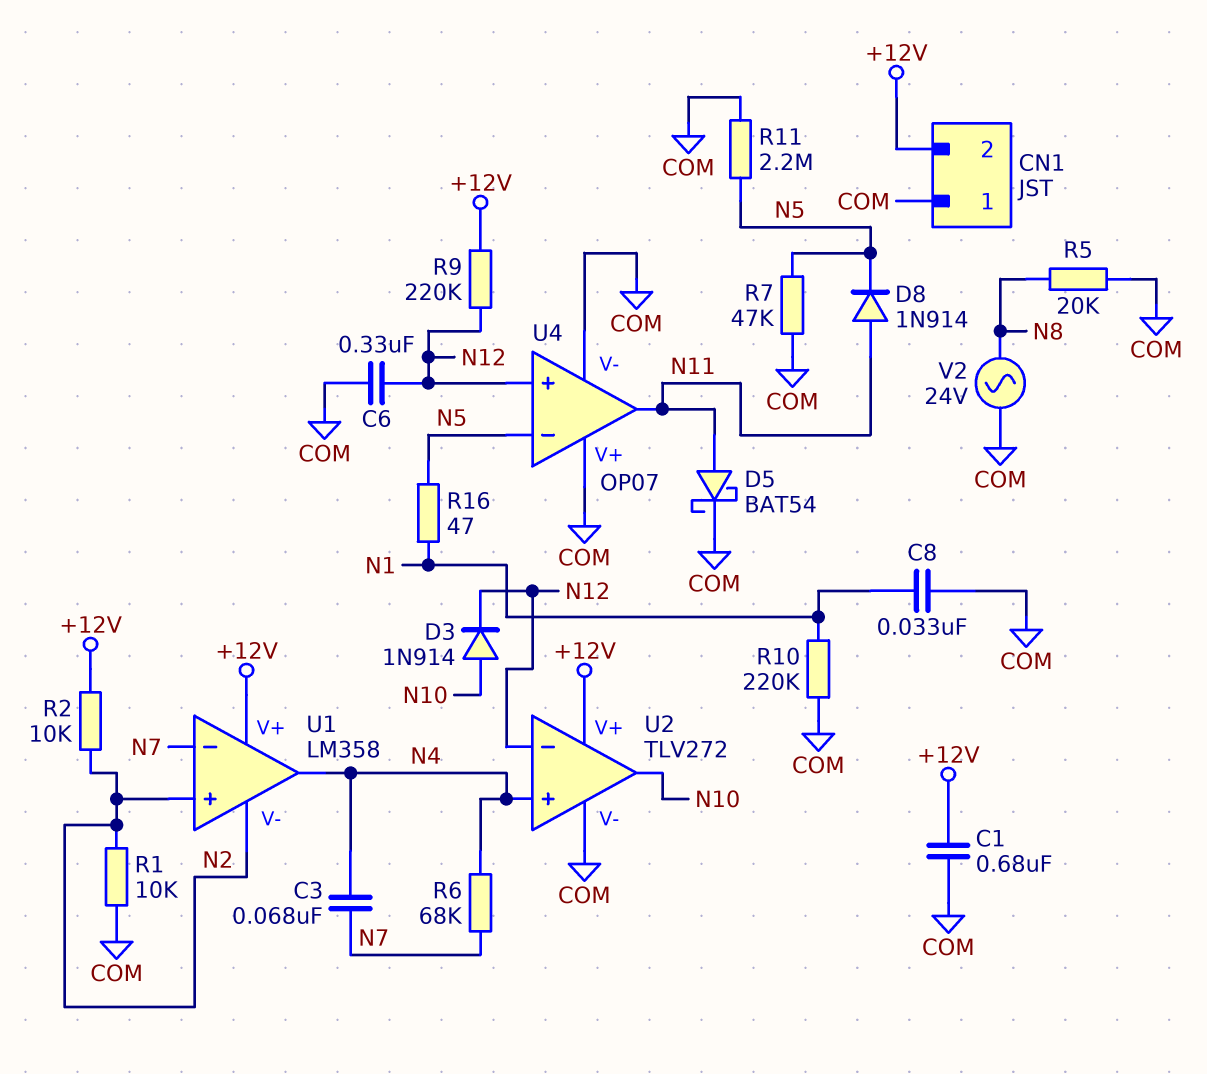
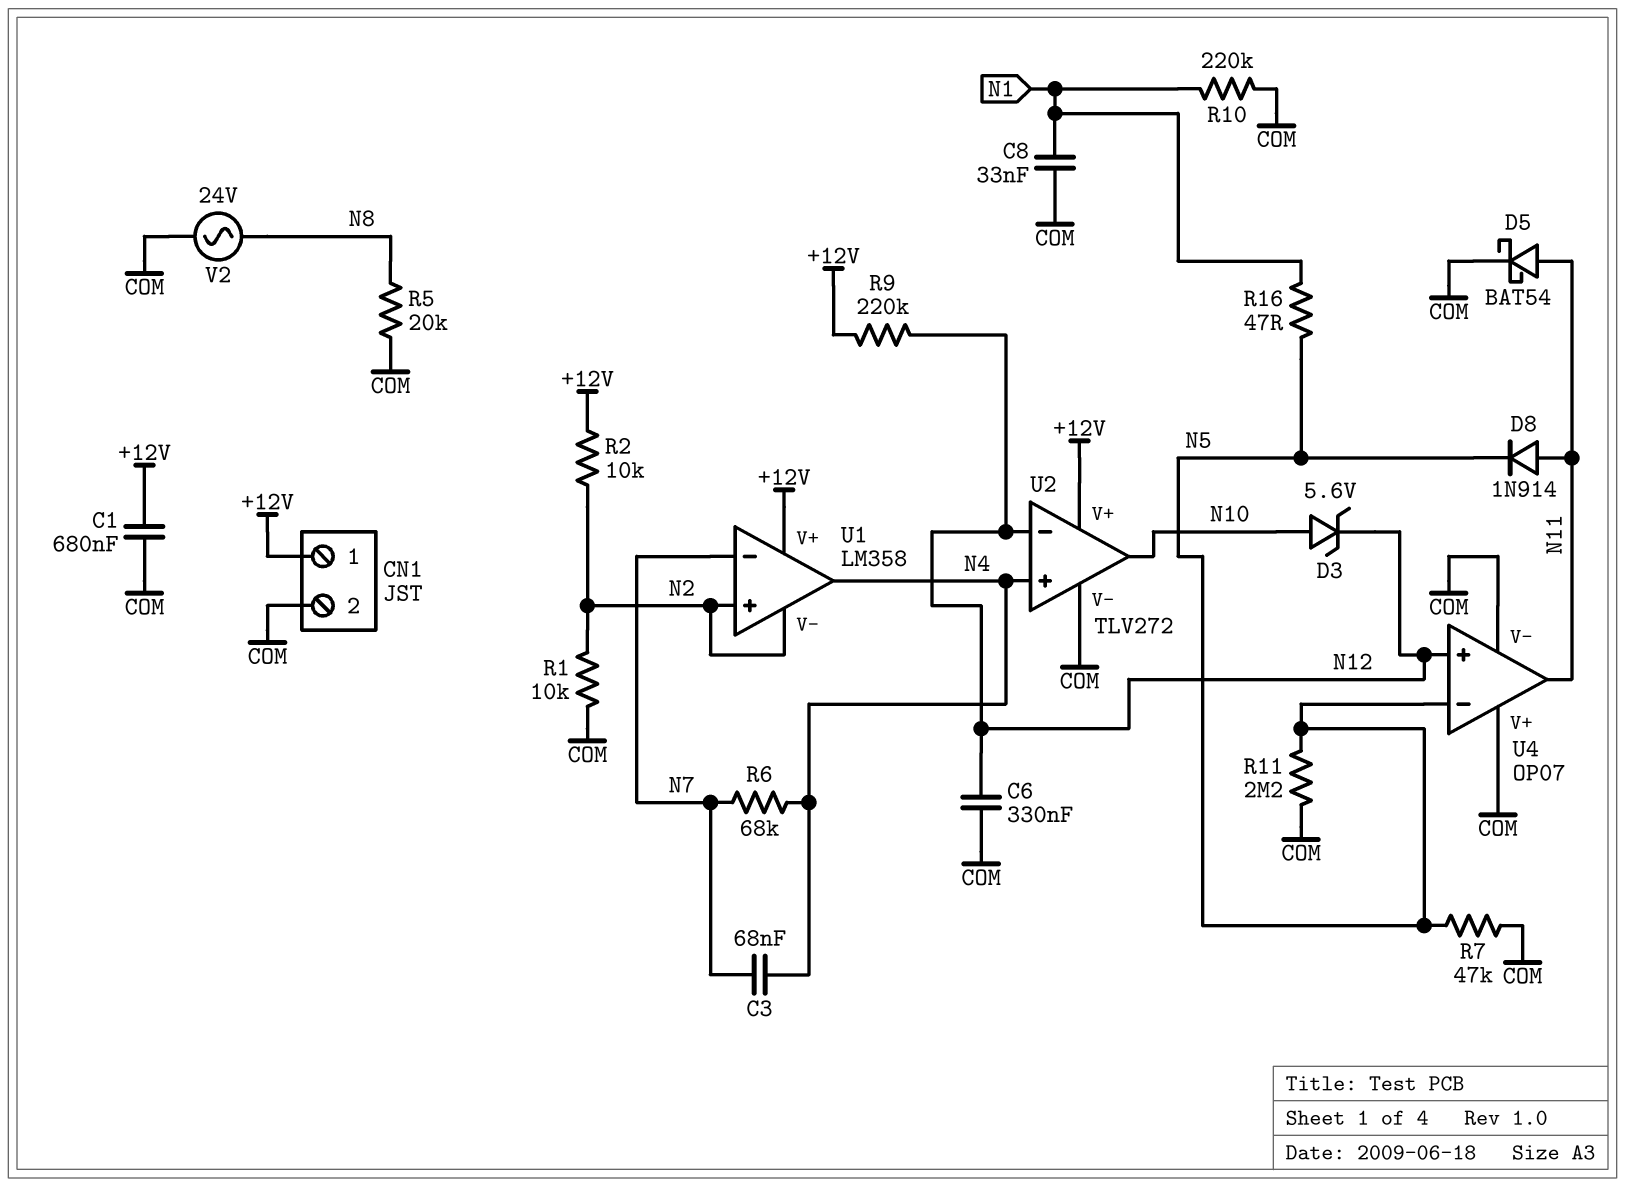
CN1 pin 1: COM -> +12V
CN1 pin 2: +12V -> COM
D3: diode 1N914 (A N10, K N12) -> zener 5.6V (A N10, K N12)

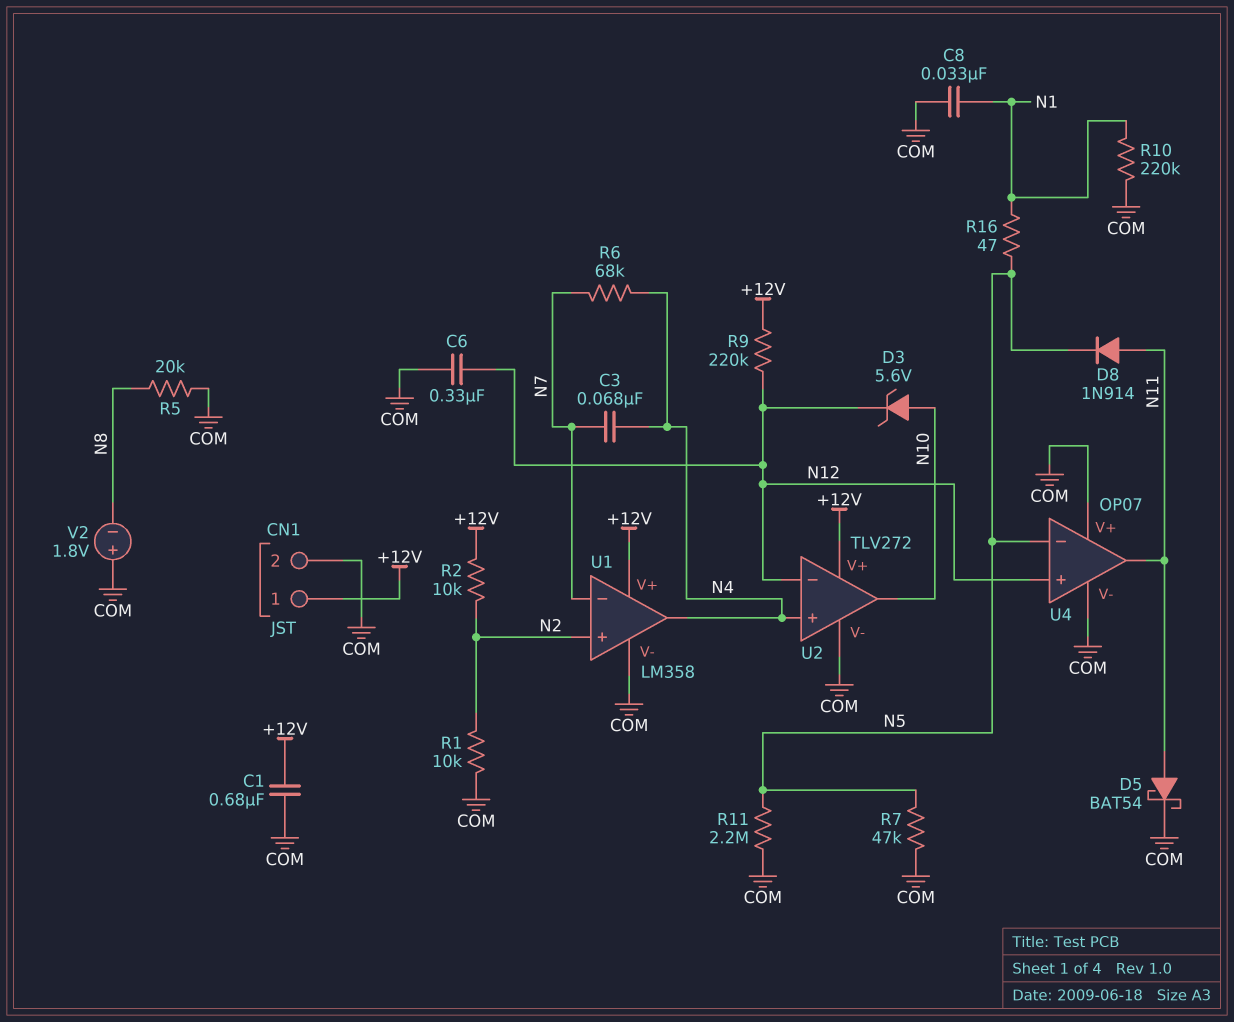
U1 pin V-: N2 -> COM
V2: AC 24V (COM, N8) -> 1.8V (plus COM, minus N8)

